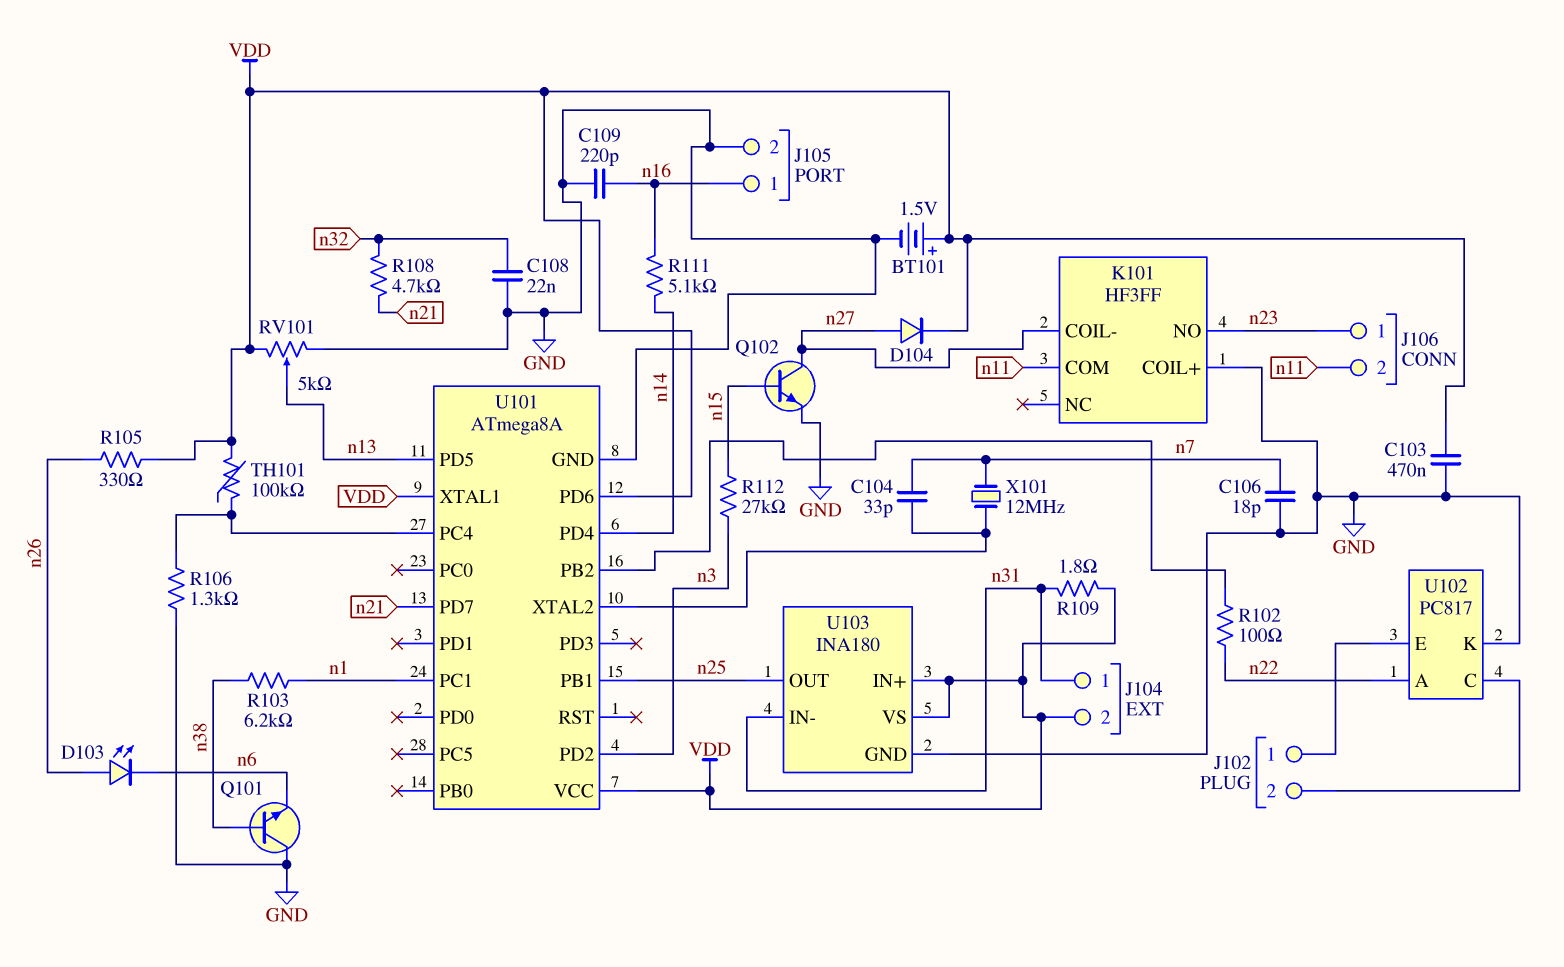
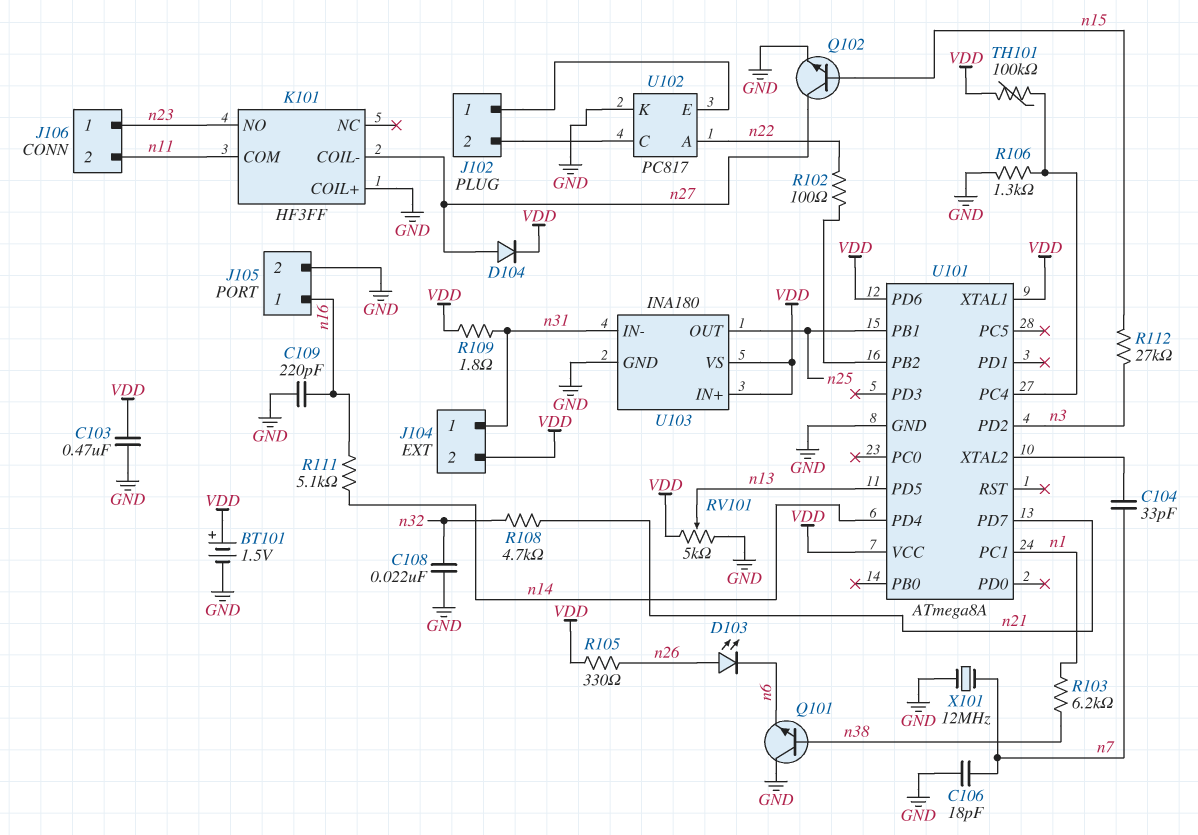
X101: 12MHz (U101/XTAL2, n7) -> 12MHz (GND, n7)

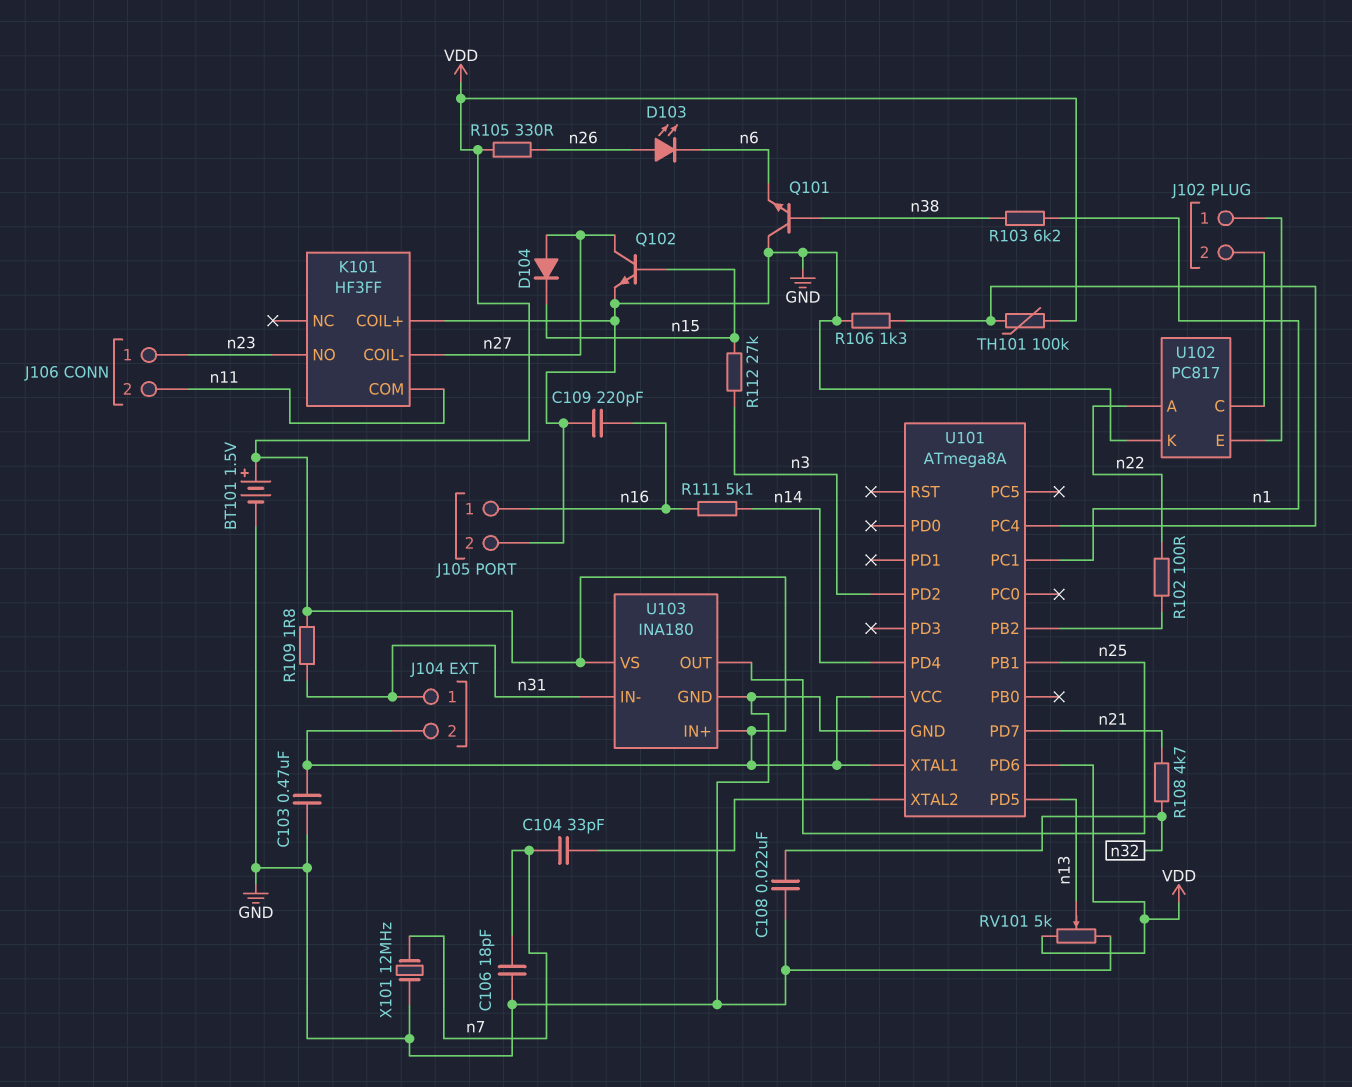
D104: diode (A n27, K VDD) -> diode (A n27, K n15)

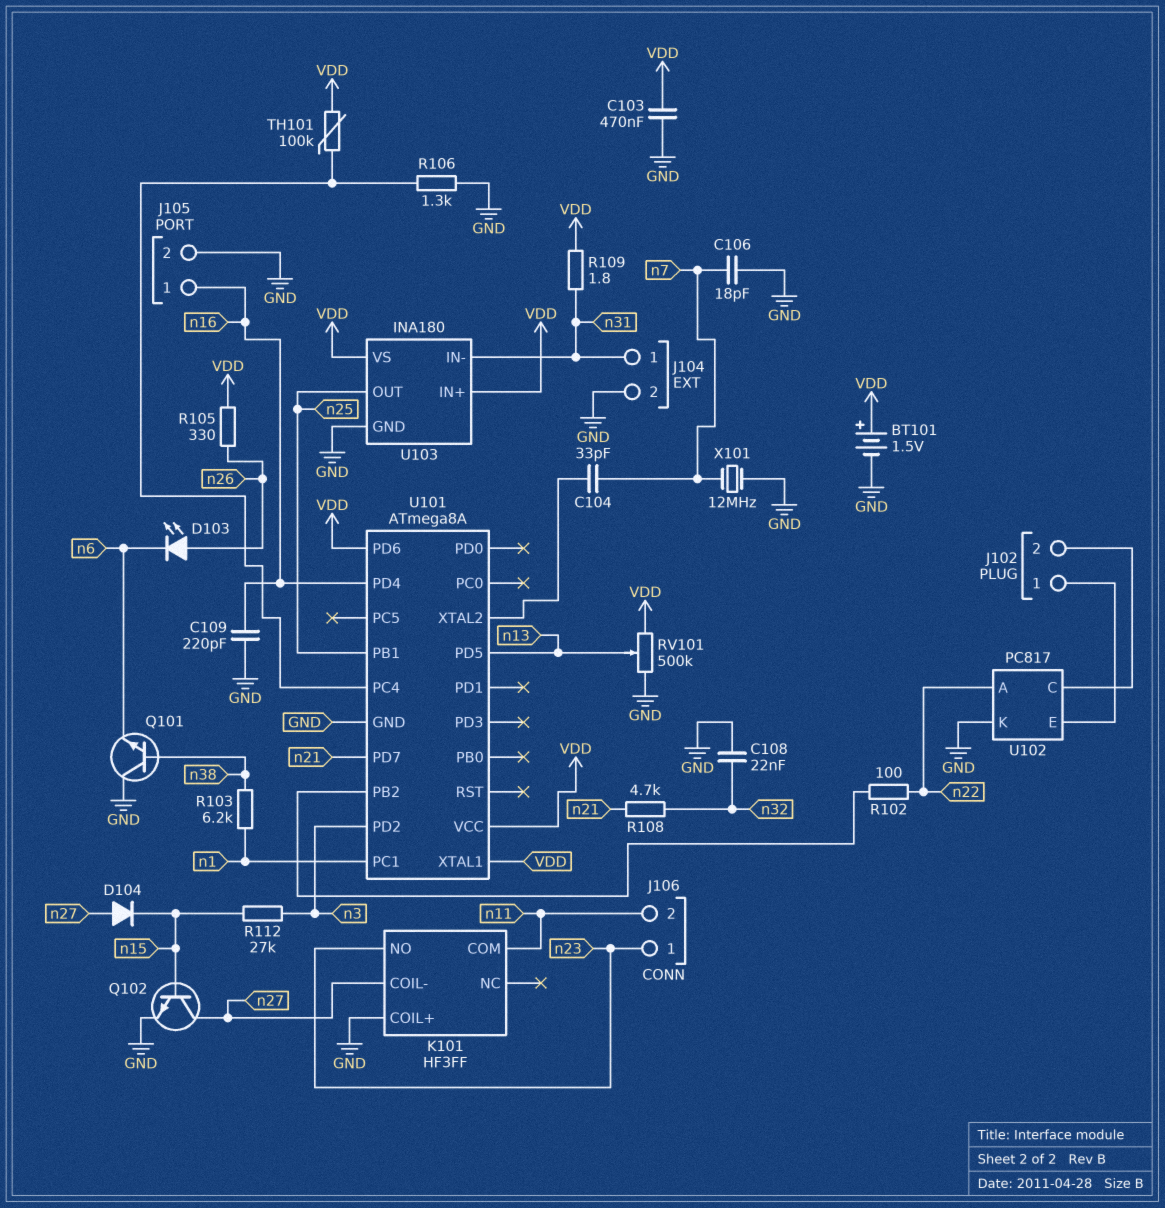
J104 pin 2: VDD -> GND
R111: 5.1k (n14, n16) -> none
RV101: 5k (GND, VDD, wiper n13) -> 500k (GND, VDD, wiper n13)
U101 pin PD4: n14 -> n16

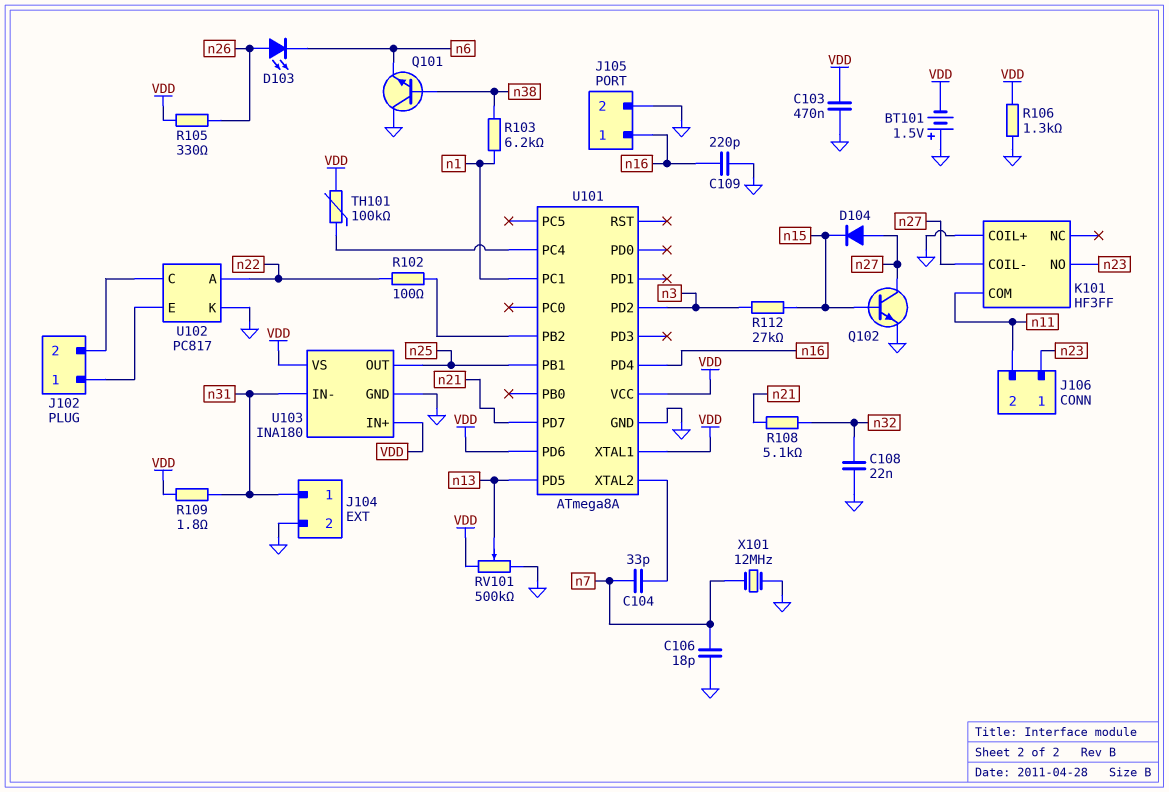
BT101: 1.5V (plus VDD, minus GND) -> 1.5V (plus GND, minus VDD)
R106: 1.3k (GND, U101/PC4) -> 1.3k (GND, VDD)
R108: 4.7k (n21, n32) -> 5.1k (n21, n32)

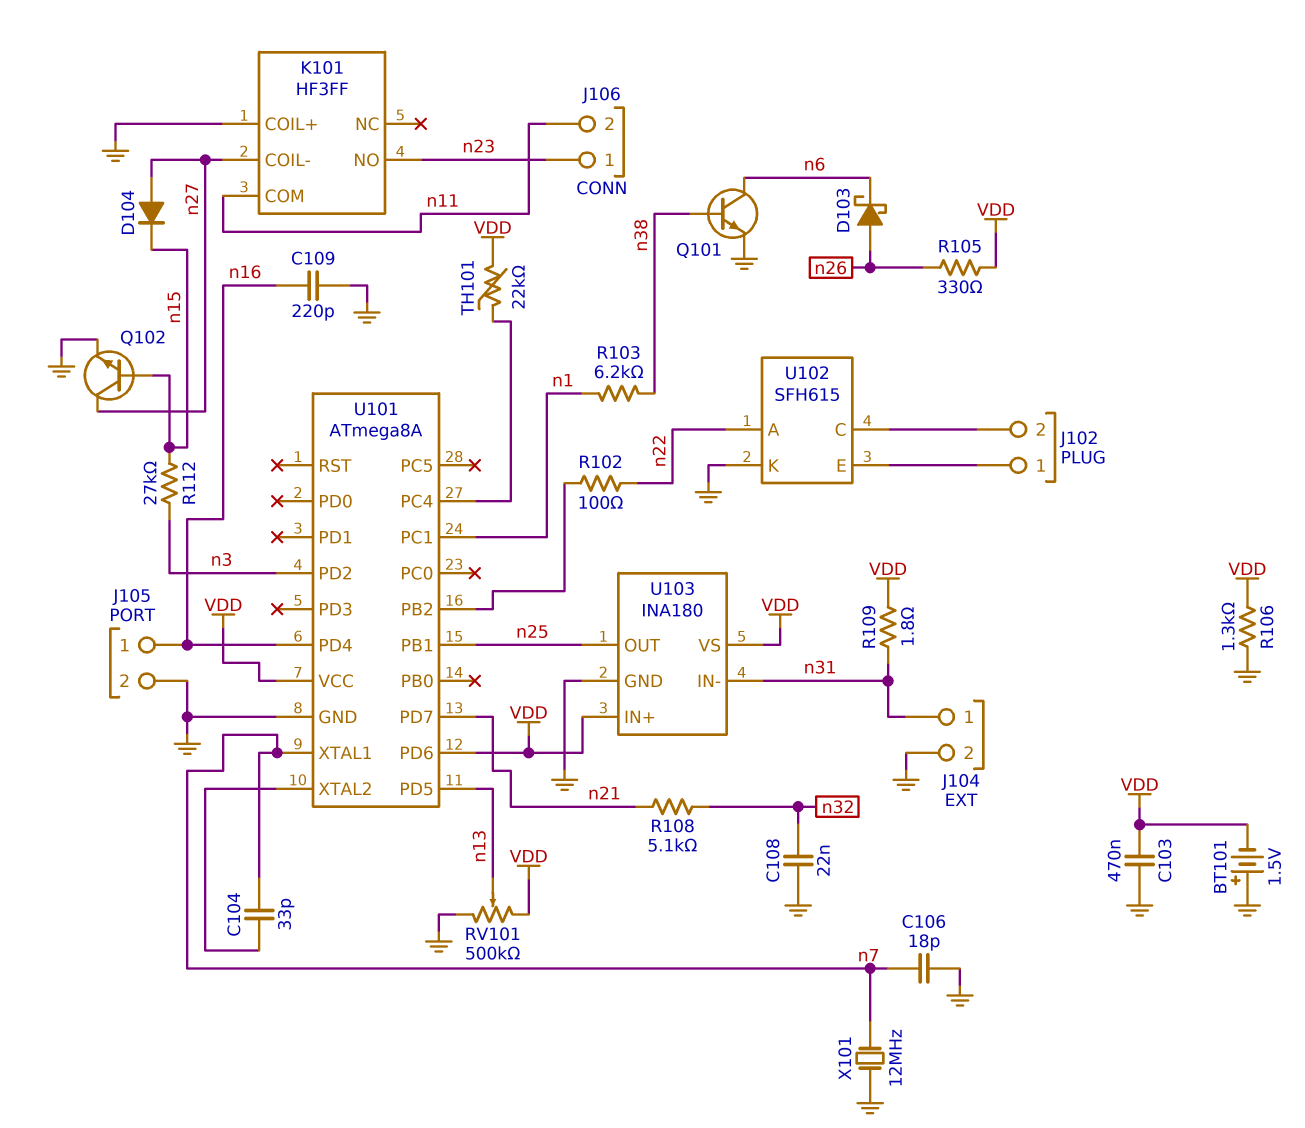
D103: LED (A n26, K n6) -> schottky (A n26, K n6)
Q101: NPN (B n38, C GND, E n6) -> NPN (B n38, C n6, E GND)
TH101: 100k (U101/PC4, VDD) -> 22k (U101/PC4, VDD)
U101 pin XTAL1: VDD -> n7
U102: PC817 -> SFH615

